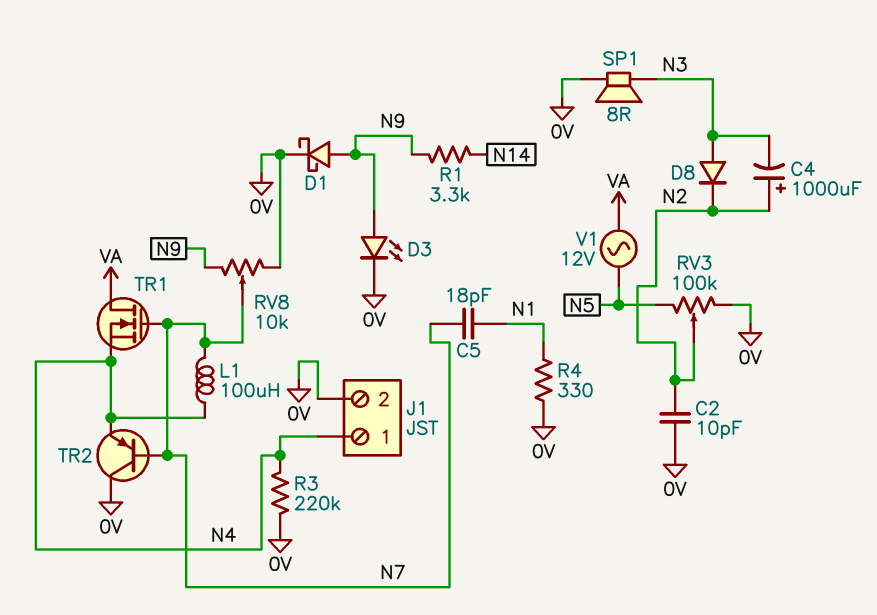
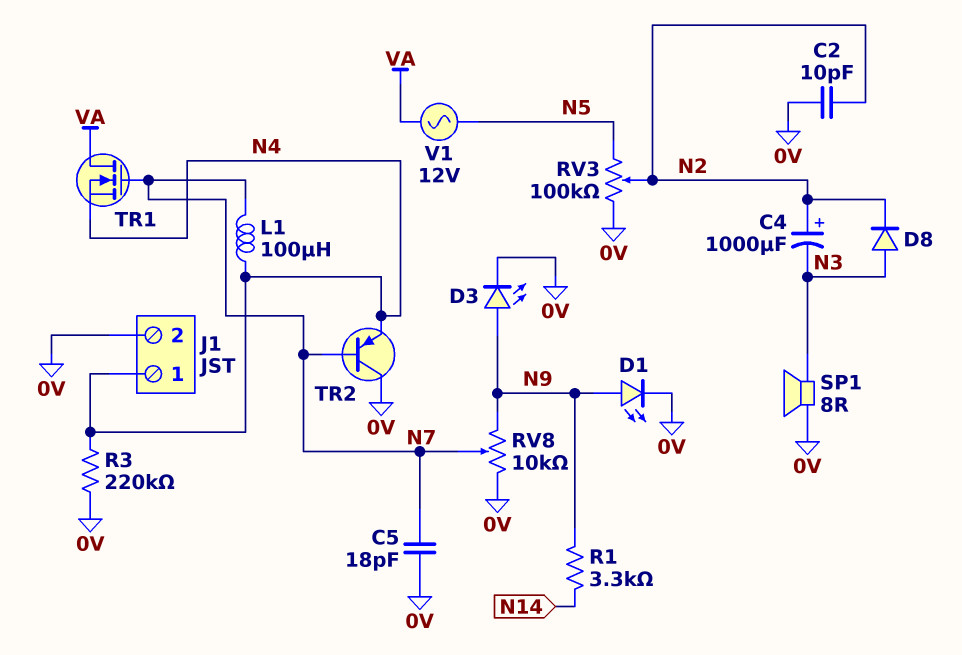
C5: 18pF (N1, N7) -> 18pF (0V, N7)
D1: schottky (A N9, K 0V) -> LED (A N9, K 0V)
R4: 330 (0V, N1) -> none

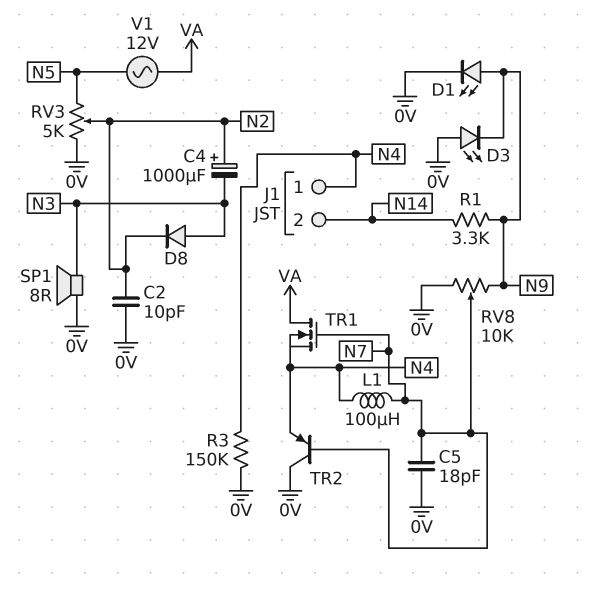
D3: LED (A N9, K 0V) -> LED (A 0V, K N9)
J1 pin 2: 0V -> N14
R3: 220k (0V, N4) -> 150k (0V, N4)
RV3: 100k (0V, N5, wiper N2) -> 5k (0V, N5, wiper N2)

